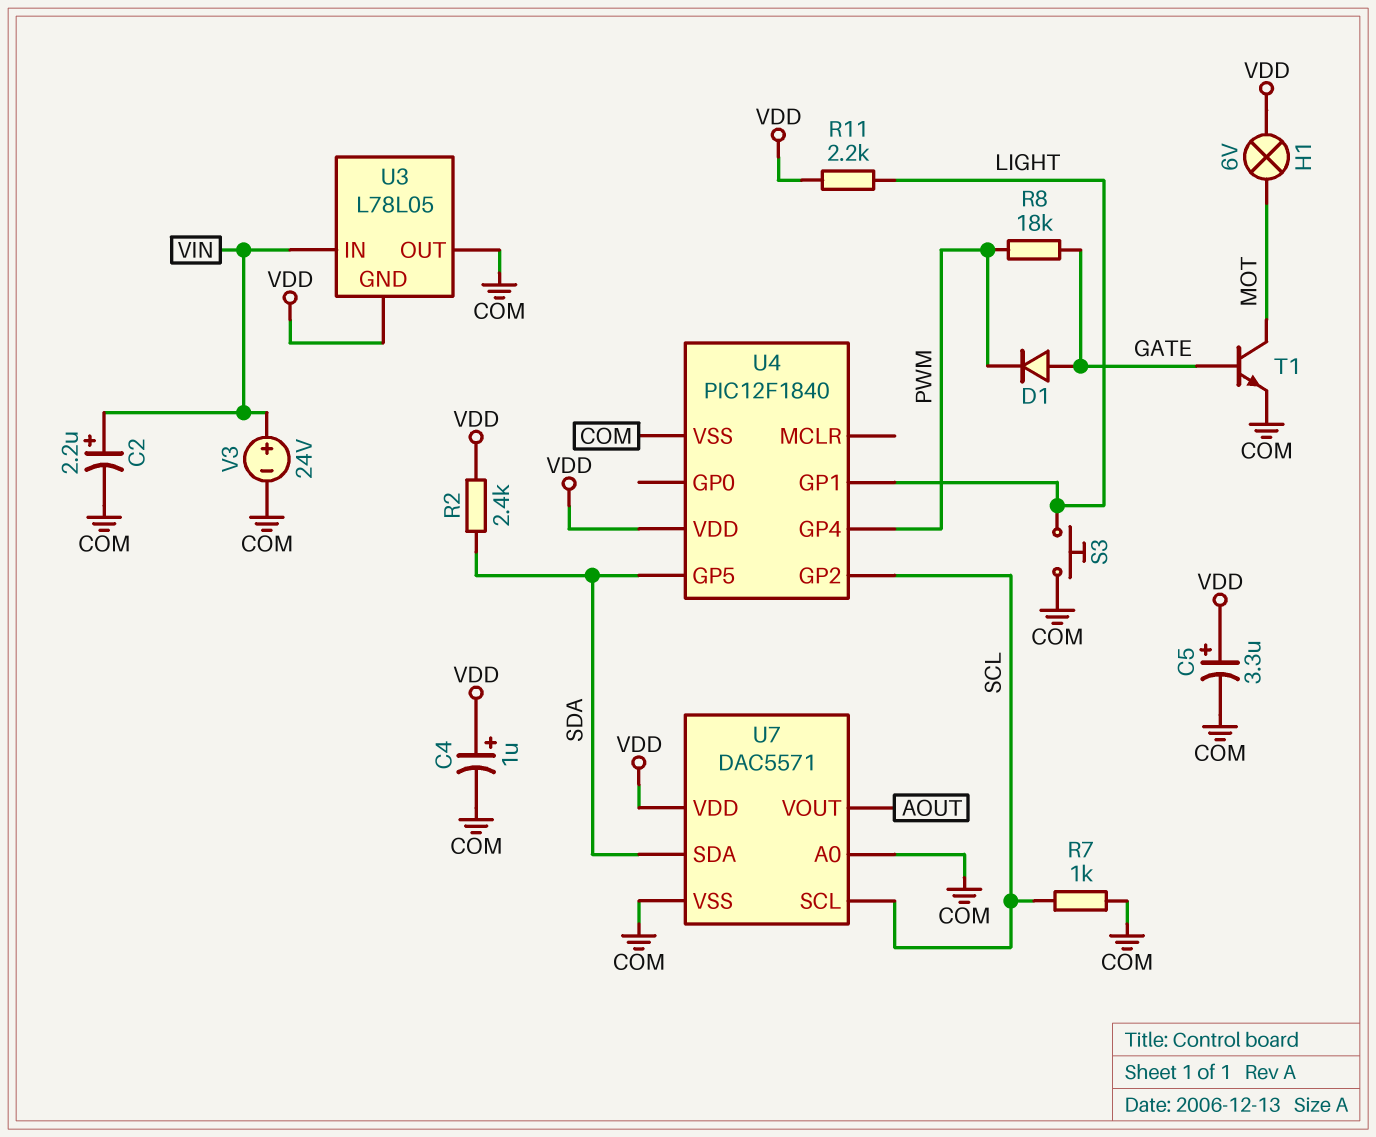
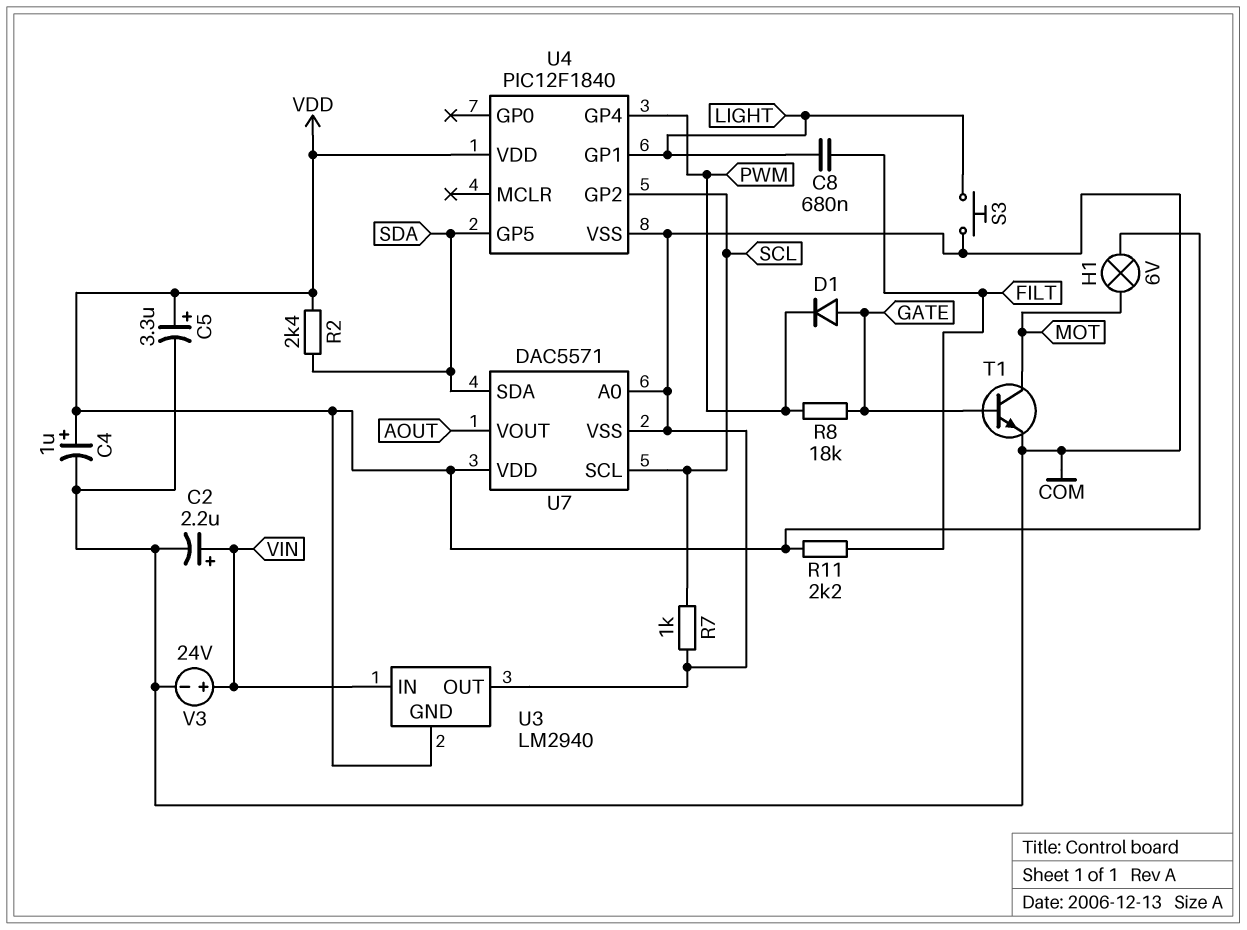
C8: none -> 680nF (FILT, LIGHT)
R11: 2.2k (LIGHT, VDD) -> 2.2k (FILT, VDD)
U3: L78L05 -> LM2940

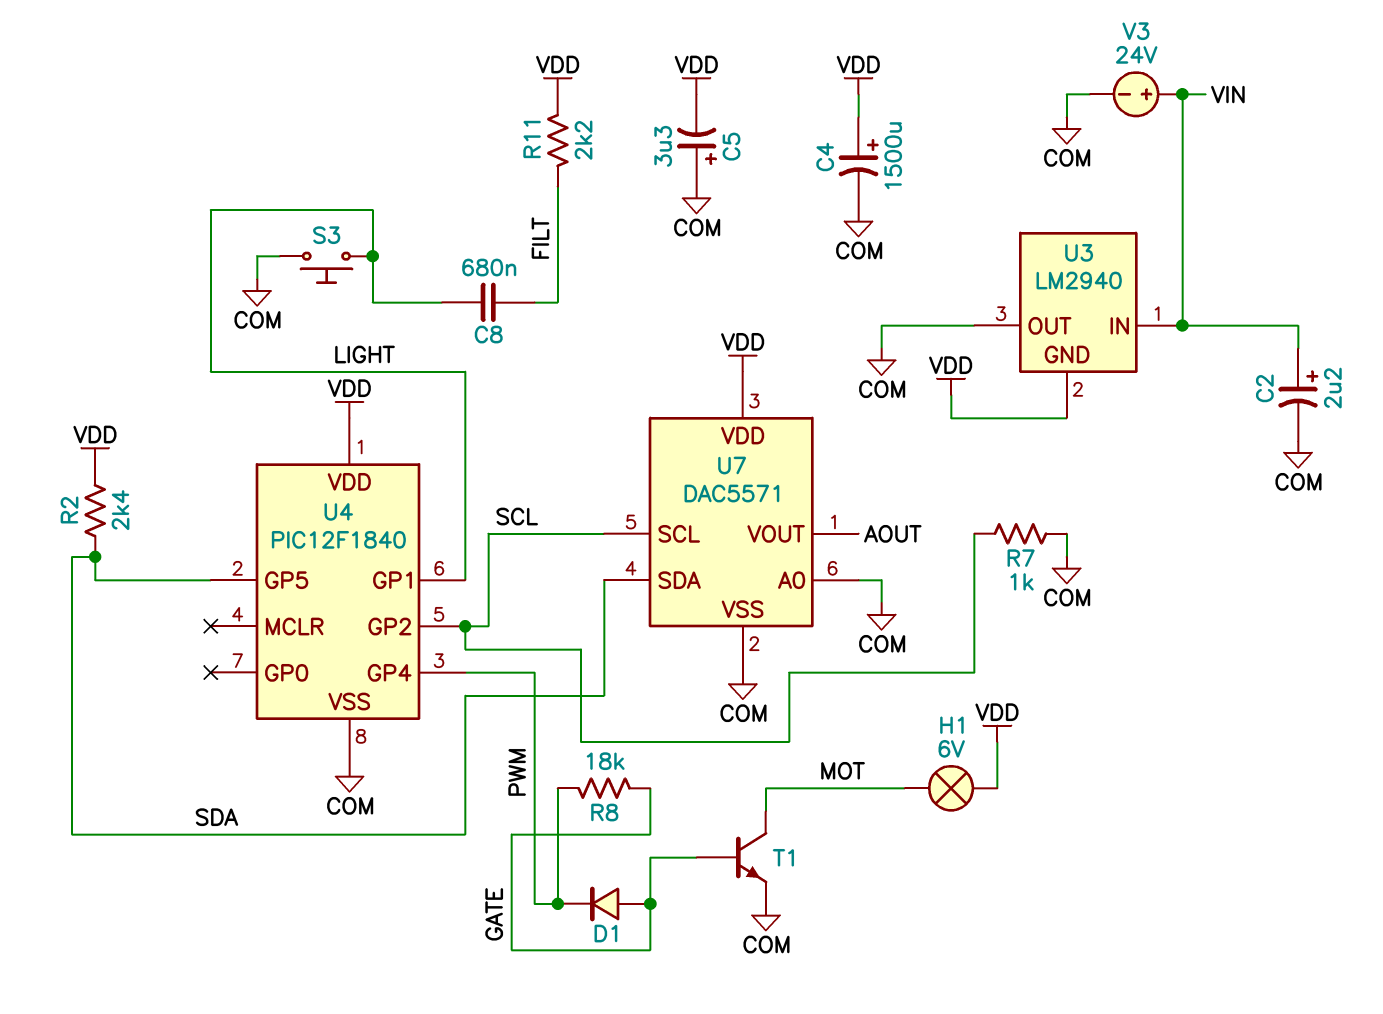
C4: 1uF (plus VDD, minus COM) -> 1500uF (plus VDD, minus COM)
C5: 3.3uF (plus VDD, minus COM) -> 3.3uF (plus COM, minus VDD)

